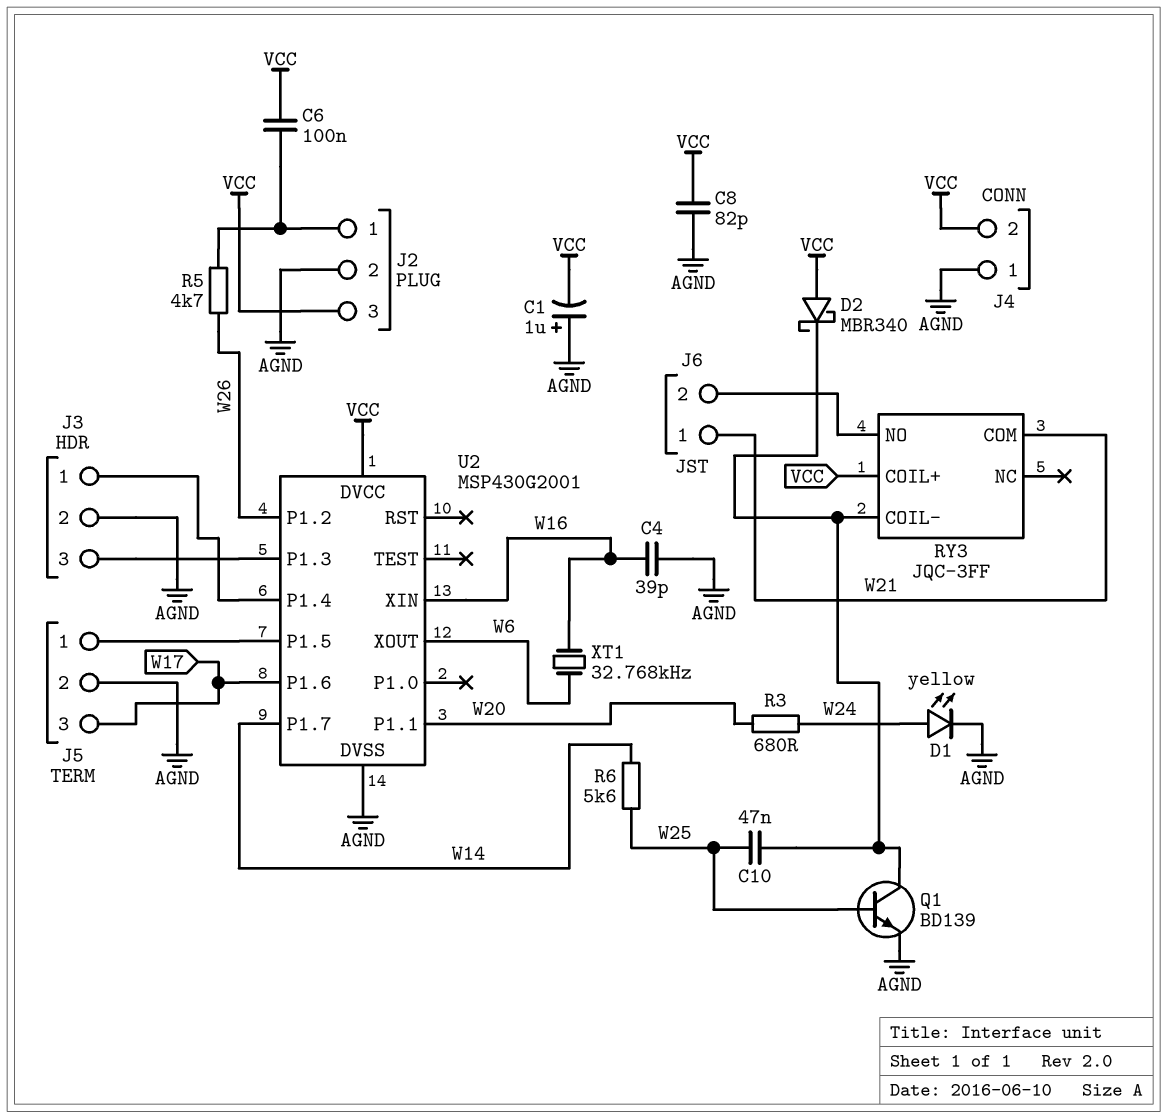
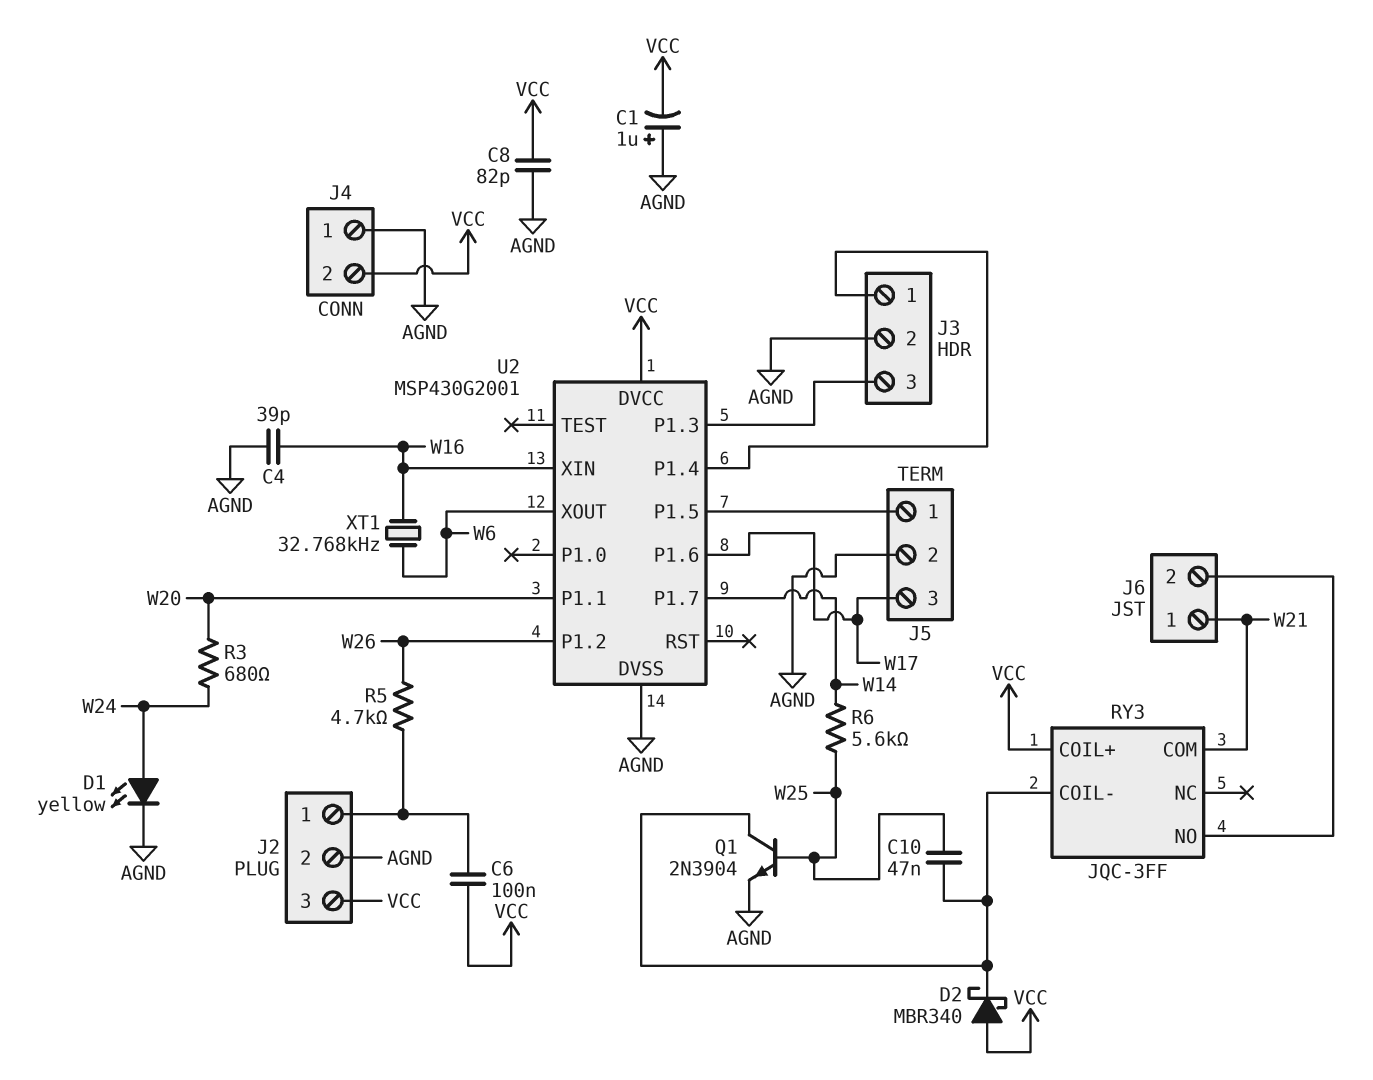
Q1: NPN BD139 (B W25, C RY3/COIL-, E AGND) -> NPN 2N3904 (B W25, C RY3/COIL-, E AGND)

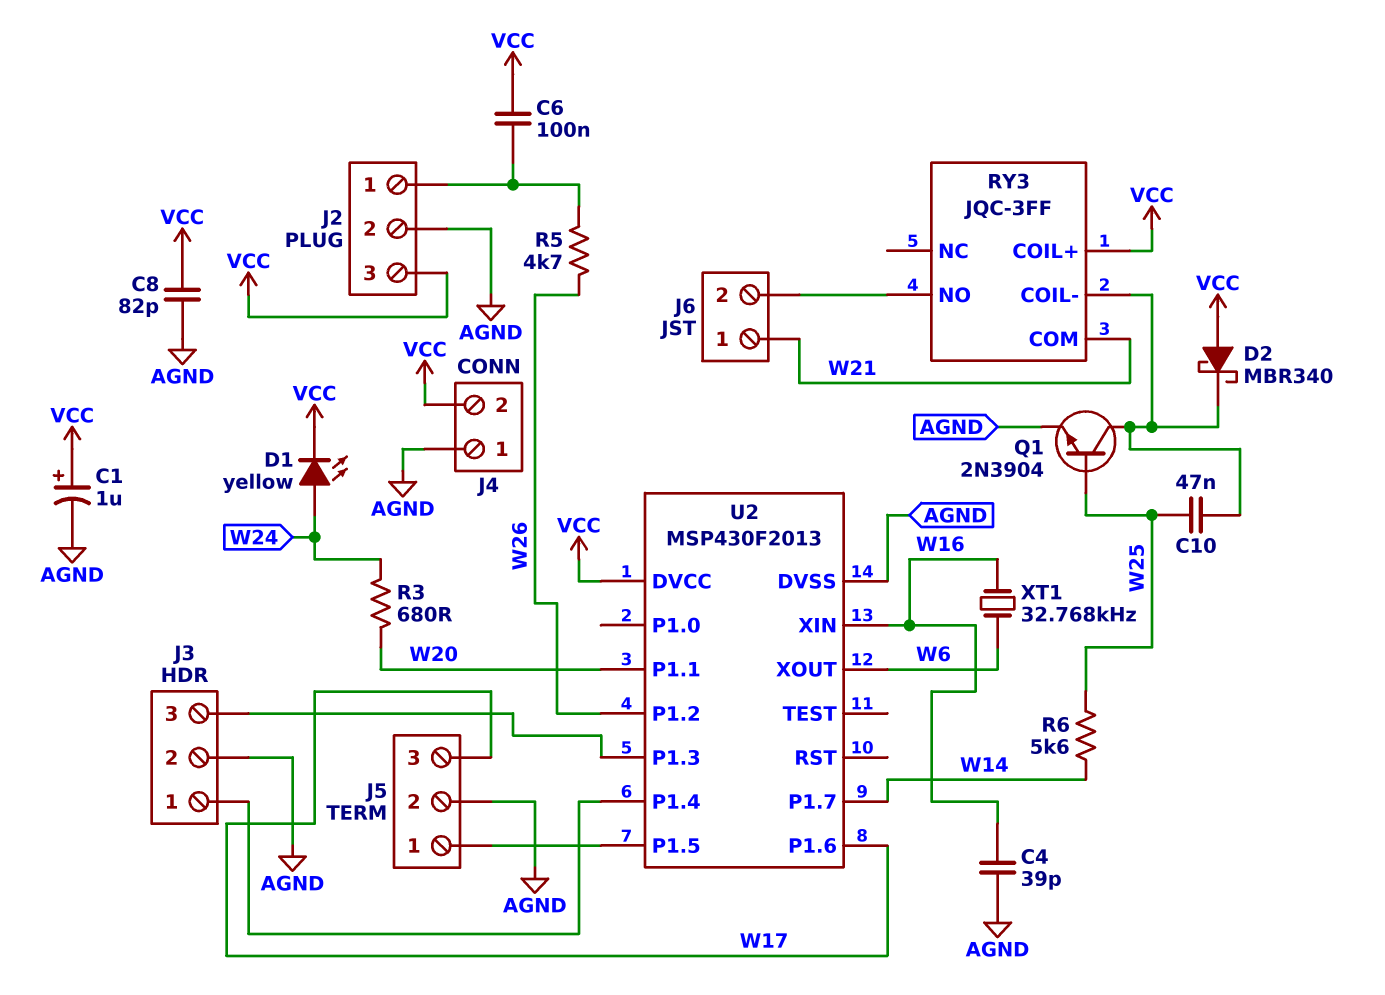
C1: 1uF (plus AGND, minus VCC) -> 1uF (plus VCC, minus AGND)
D1: LED yellow (A W24, K AGND) -> LED yellow (A W24, K VCC)
U2: MSP430G2001 -> MSP430F2013

